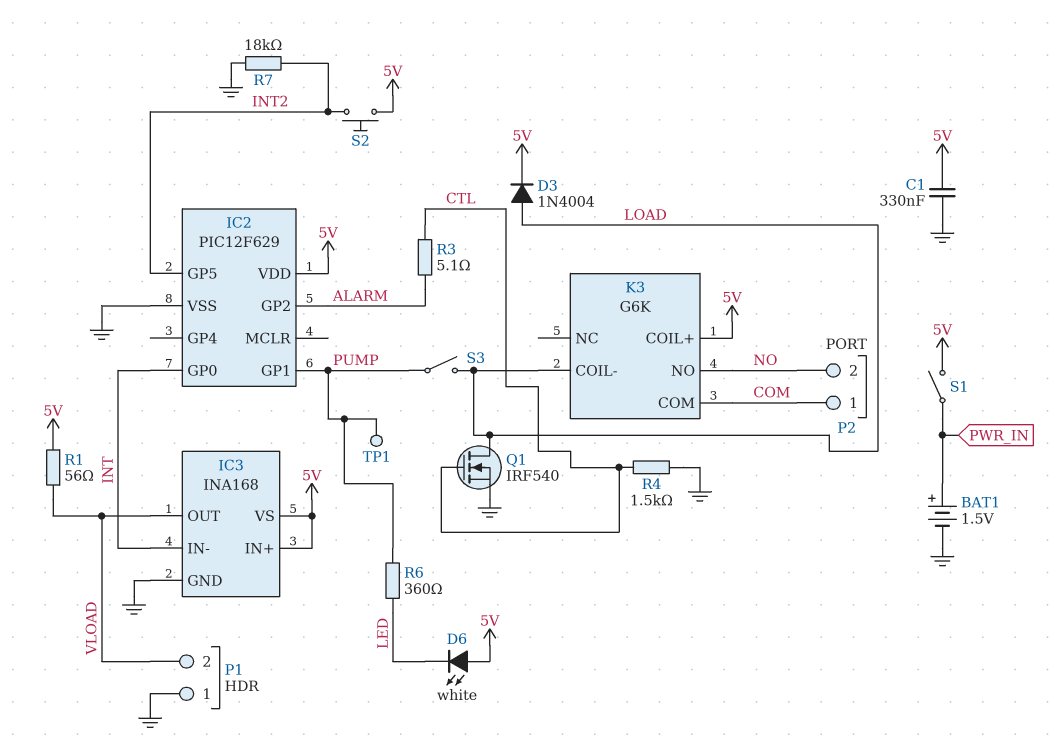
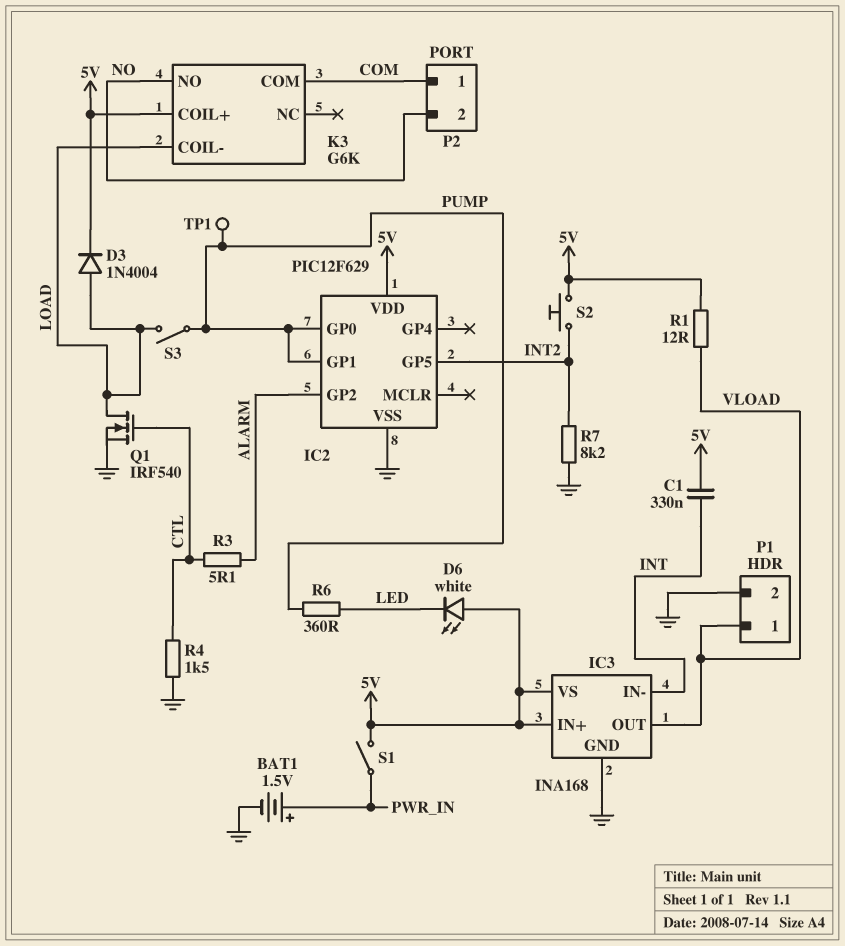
C1: 330nF (5V, GND) -> 330nF (5V, INT)
IC2 pin GP0: INT -> PUMP
P1 pin 1: GND -> VLOAD
P1 pin 2: VLOAD -> GND
R1: 56 (5V, VLOAD) -> 12 (5V, VLOAD)
R7: 18k (GND, INT2) -> 8.2k (GND, INT2)

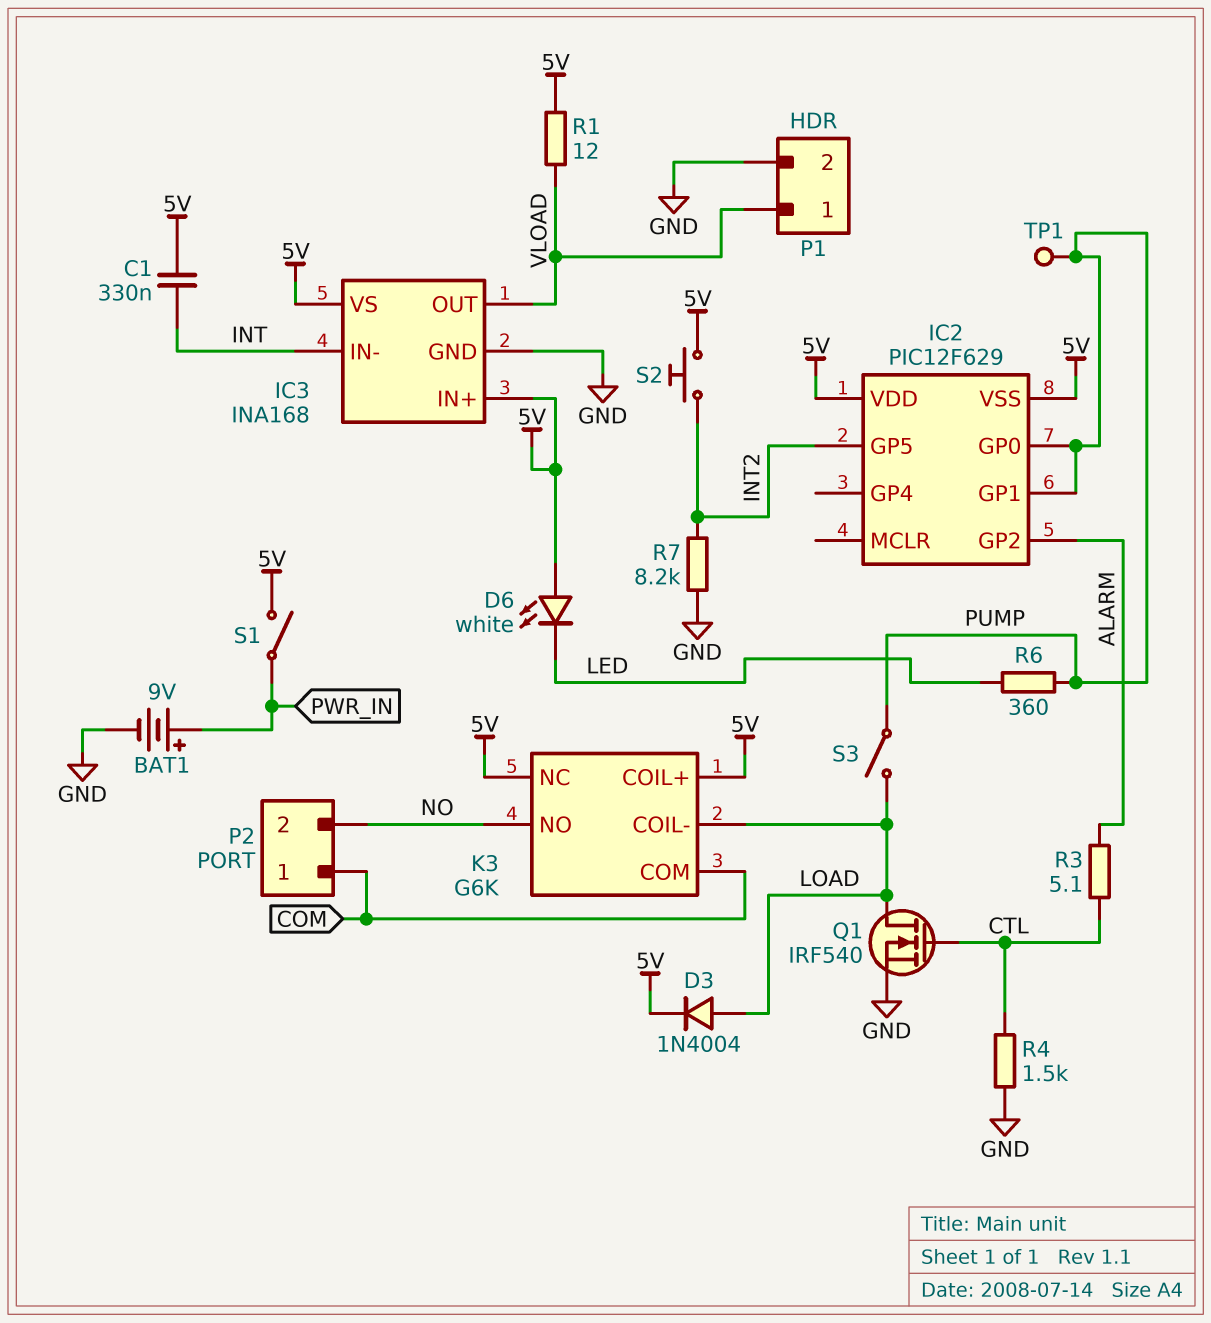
BAT1: 1.5V (plus PWR_IN, minus GND) -> 9V (plus PWR_IN, minus GND)
IC2 pin VSS: GND -> 5V
K3 pin NC: none -> 5V

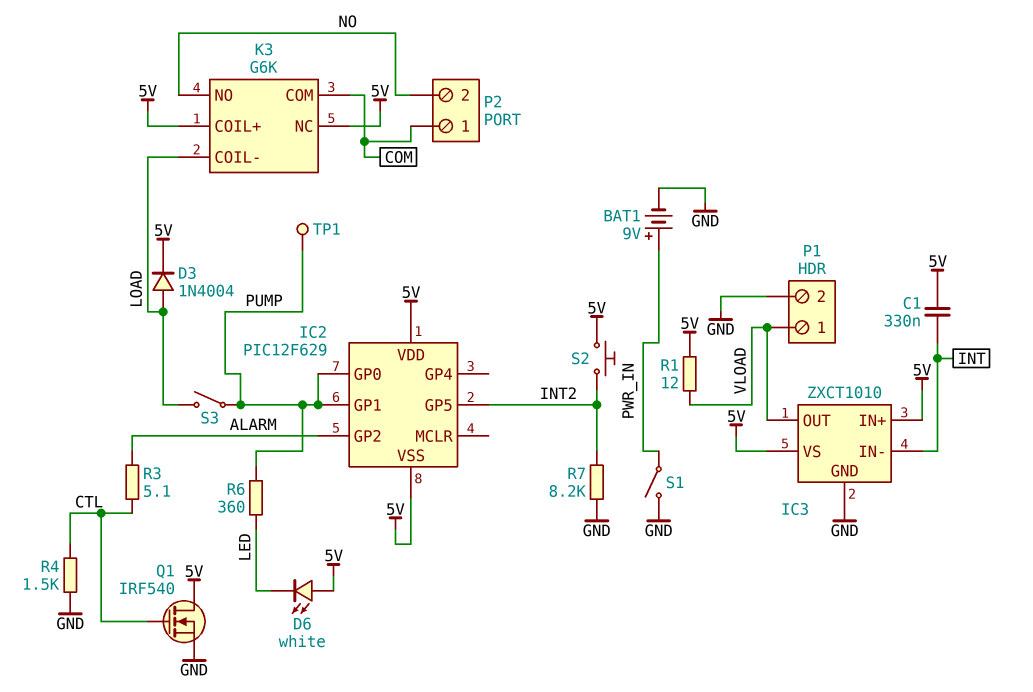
IC3: INA168 -> ZXCT1010
Q1: NMOS IRF540 (G CTL, D LOAD, S GND) -> NMOS IRF540 (G CTL, D 5V, S GND)
S1: switch (5V, PWR_IN) -> switch (GND, PWR_IN)

